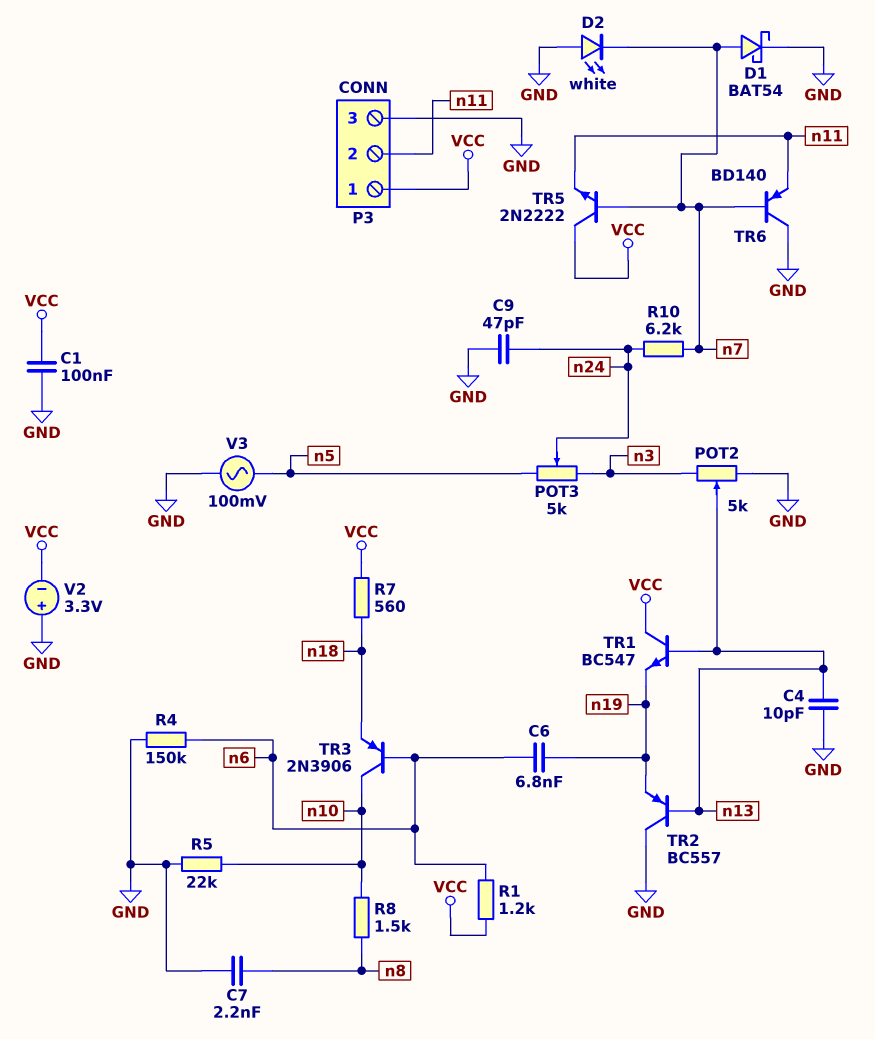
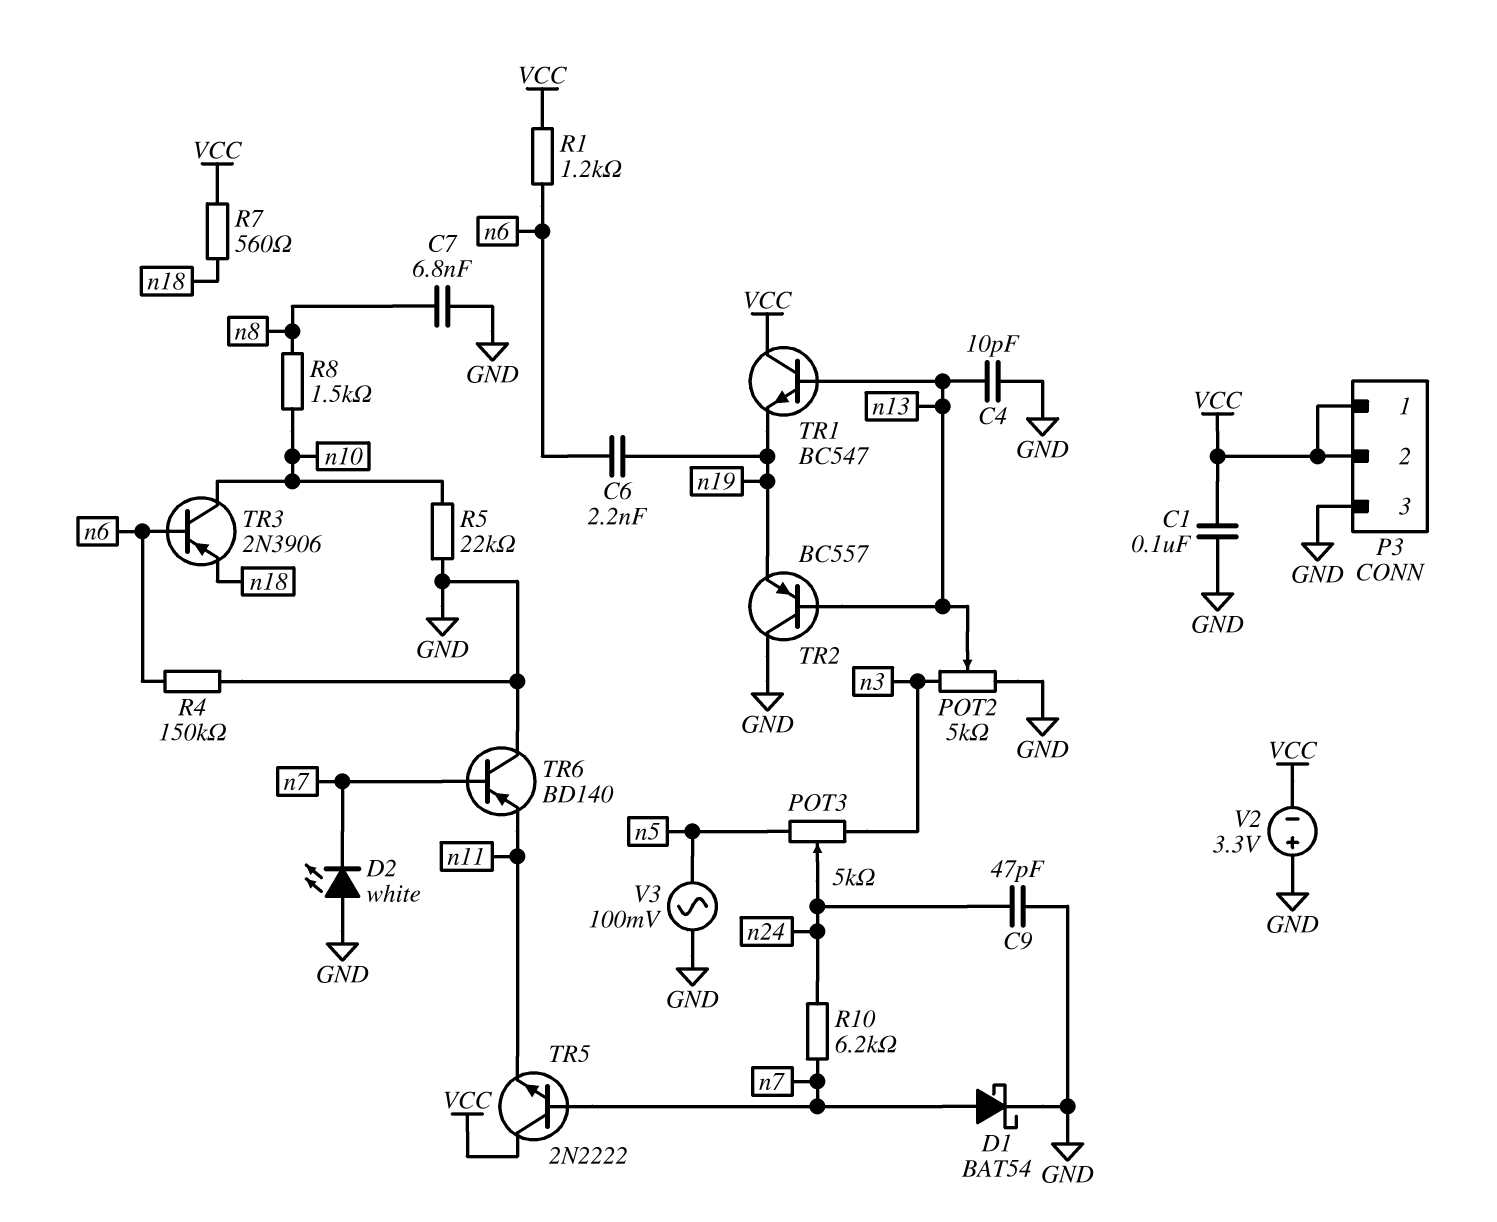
C6: 6.8nF (n6, n19) -> 2.2nF (n6, n19)
C7: 2.2nF (GND, n8) -> 6.8nF (GND, n8)
P3 pin 2: n11 -> VCC

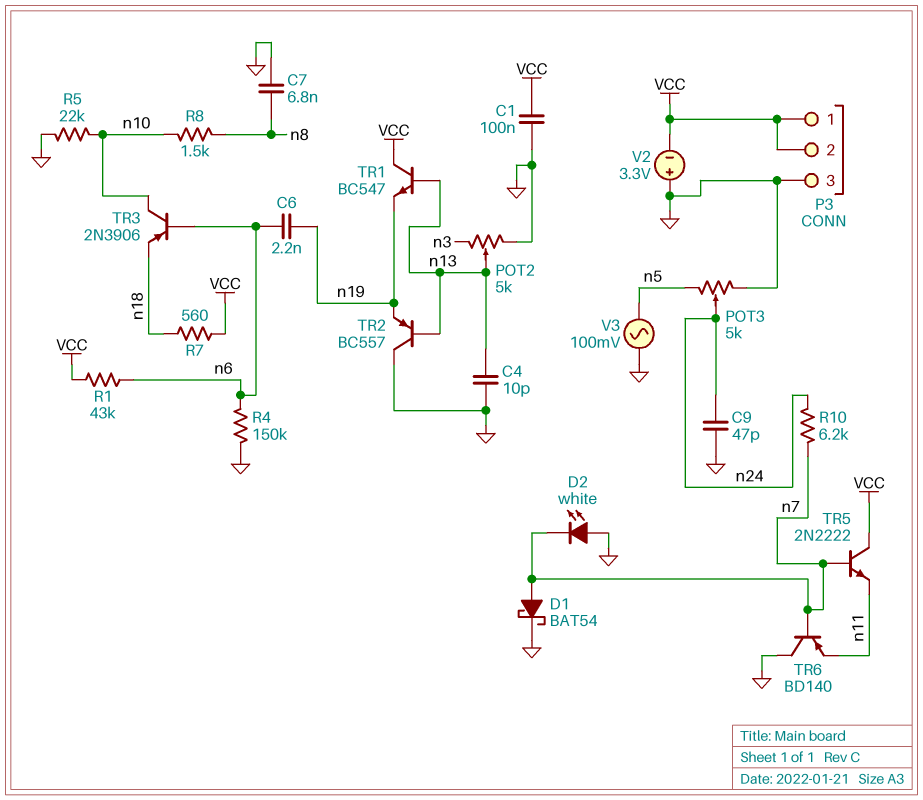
POT3: 5k (n3, n5, wiper n24) -> 5k (GND, n5, wiper n24)
R1: 1.2k (VCC, n6) -> 43k (VCC, n6)

